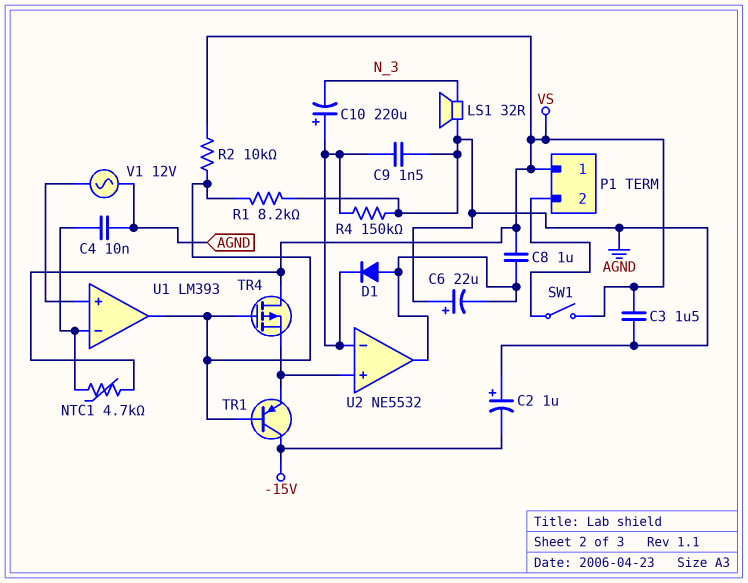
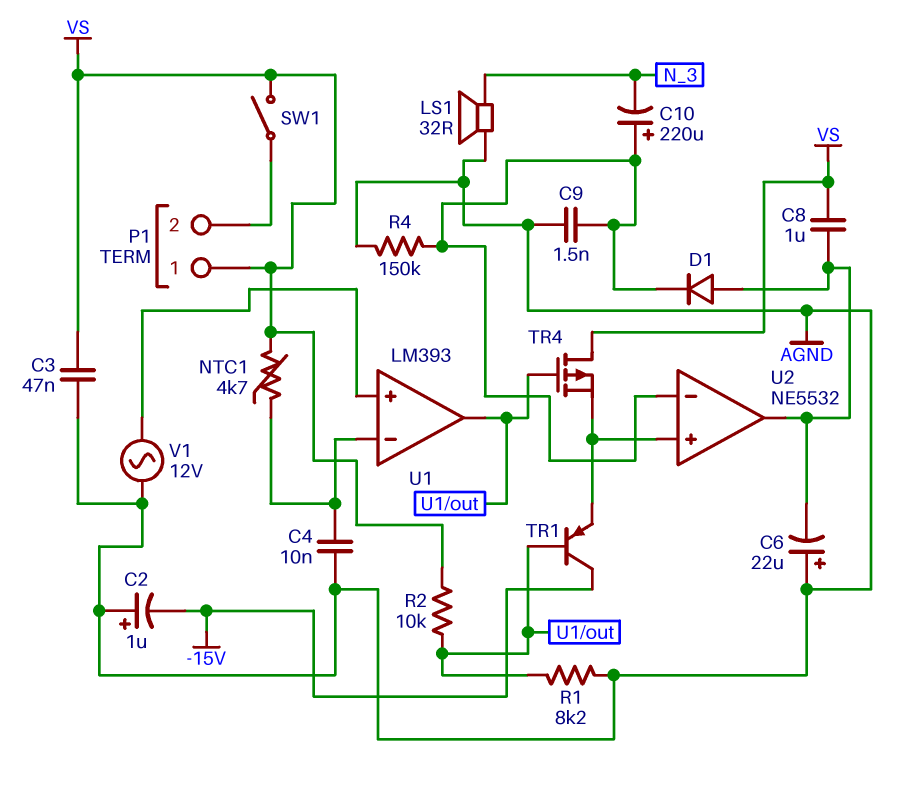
C3: 1.5uF (AGND, VS) -> 47nF (AGND, VS)

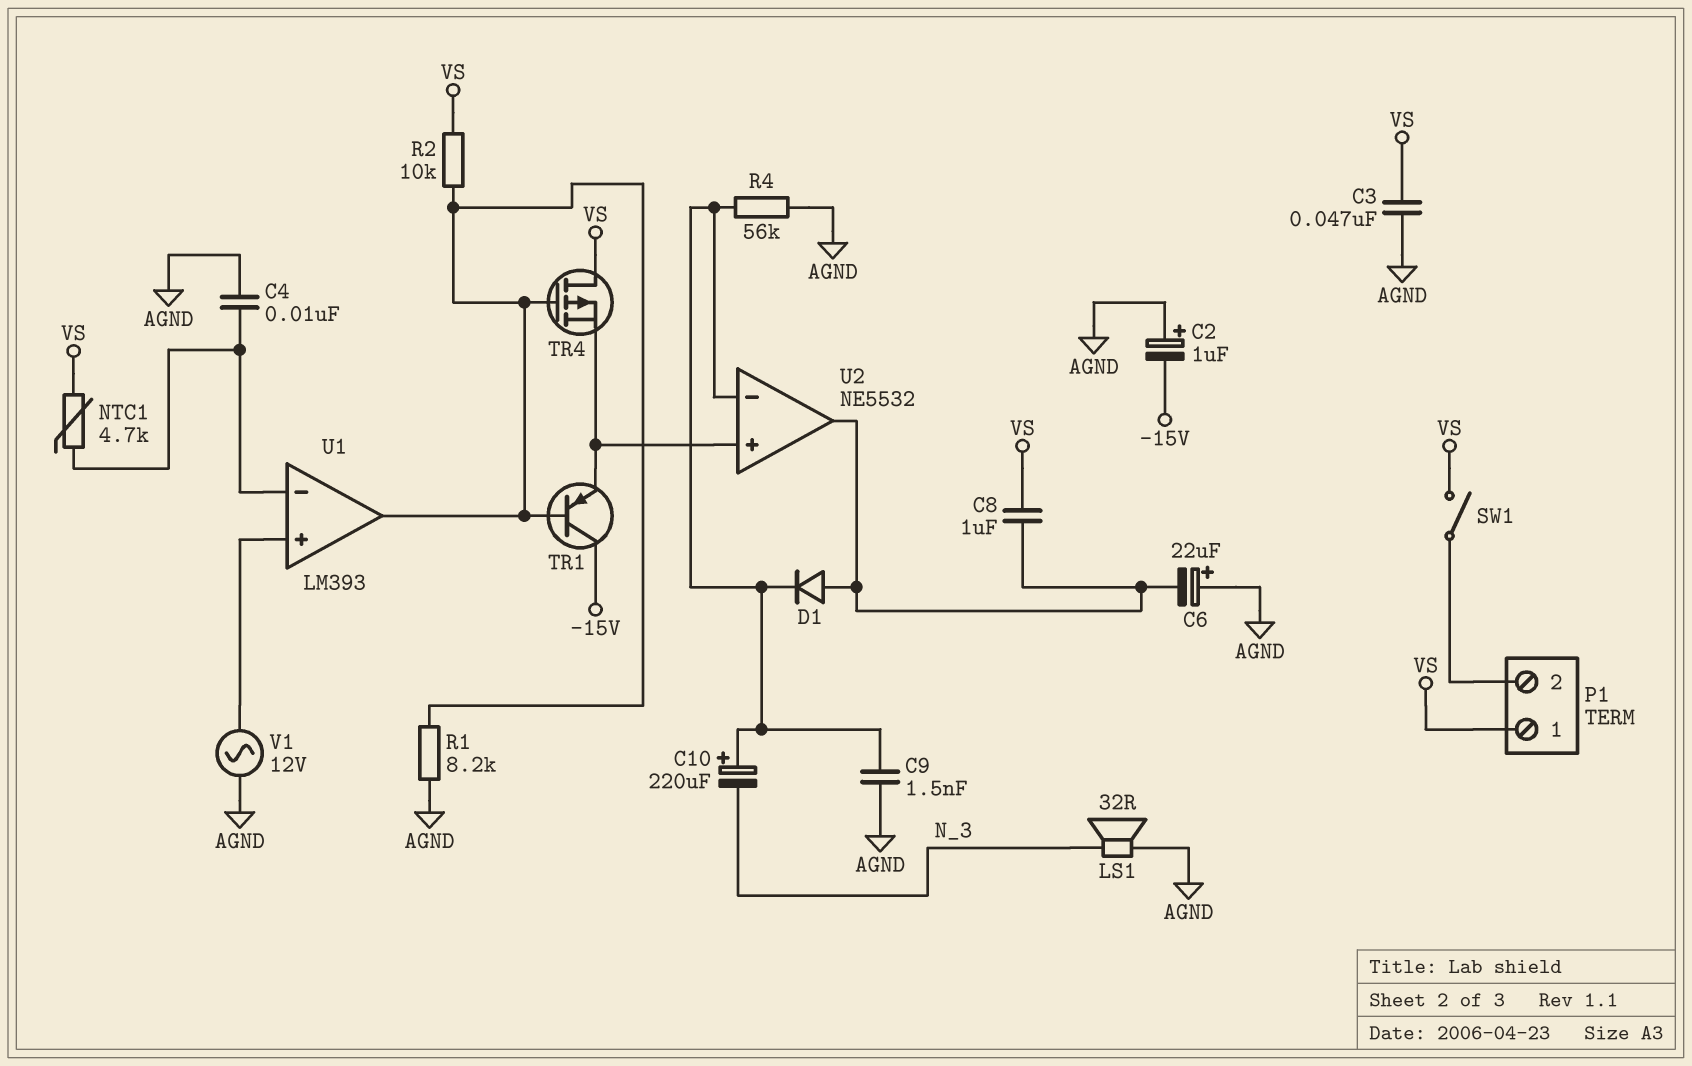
R4: 150k (AGND, U2/in-) -> 56k (AGND, U2/in-)

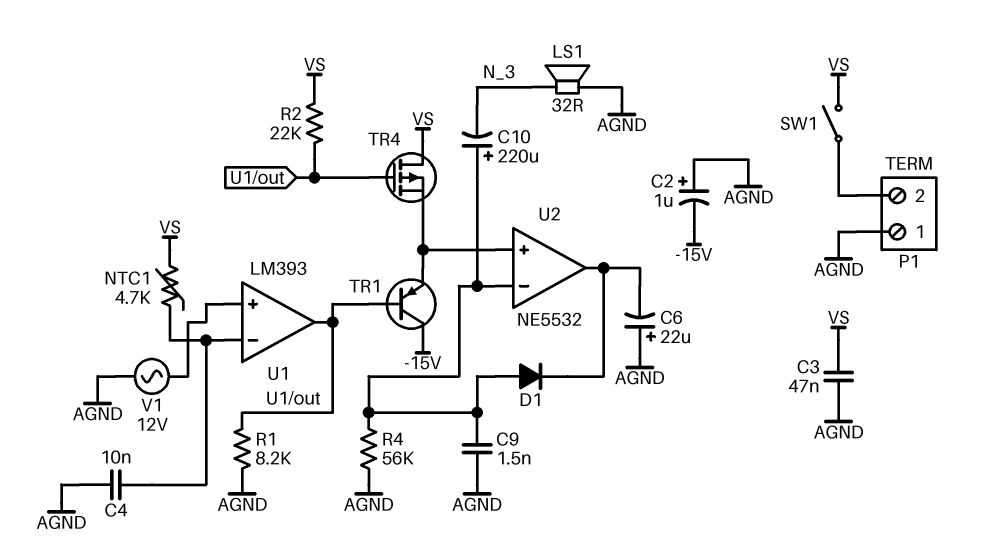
C8: 1uF (U2/out, VS) -> none
D1: diode (A U2/out, K U2/in-) -> diode (A U2/in-, K U2/out)
P1 pin 1: VS -> AGND
R2: 10k (U1/out, VS) -> 22k (U1/out, VS)

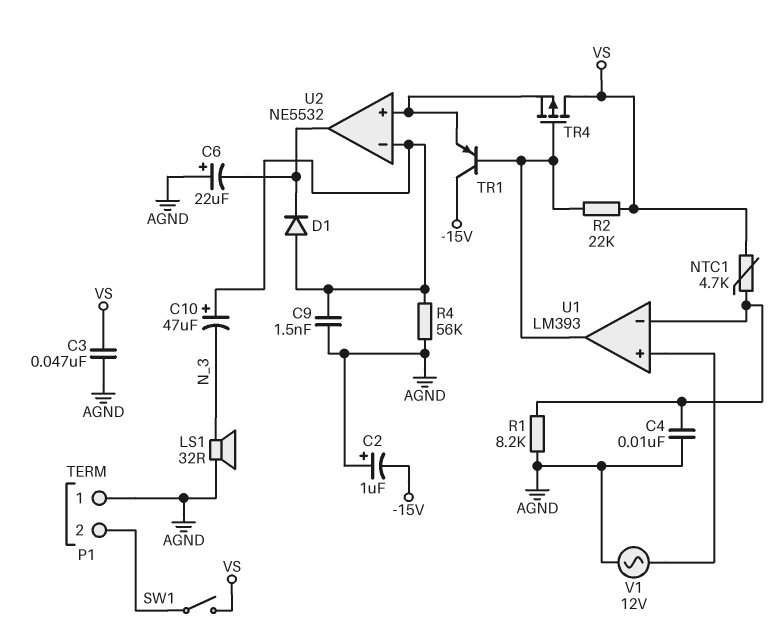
C10: 220uF (plus U2/in-, minus N_3) -> 47uF (plus U2/in-, minus N_3)
R1: 8.2k (AGND, U1/out) -> 8.2k (AGND, U1/in-)

